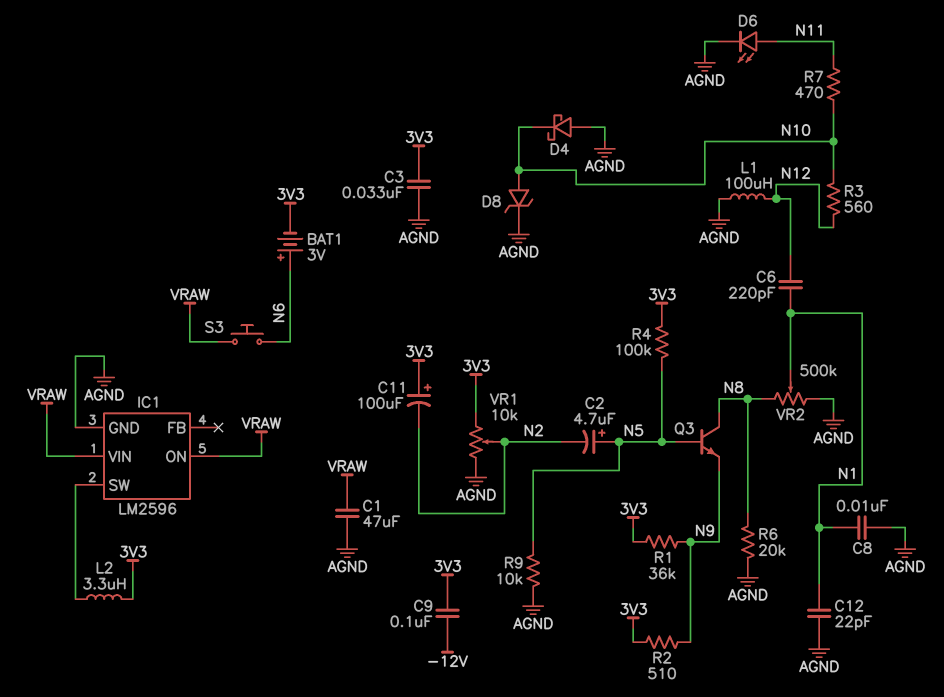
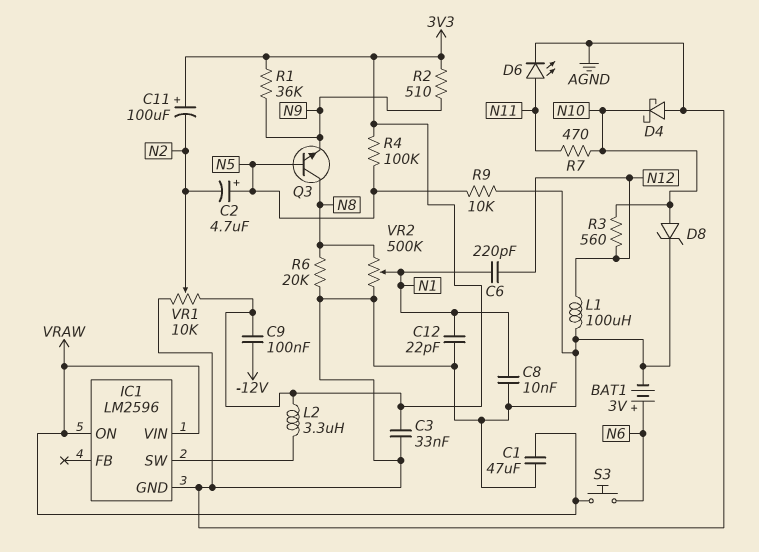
BAT1: 3V (plus N6, minus 3V3) -> 3V (plus N6, minus AGND)

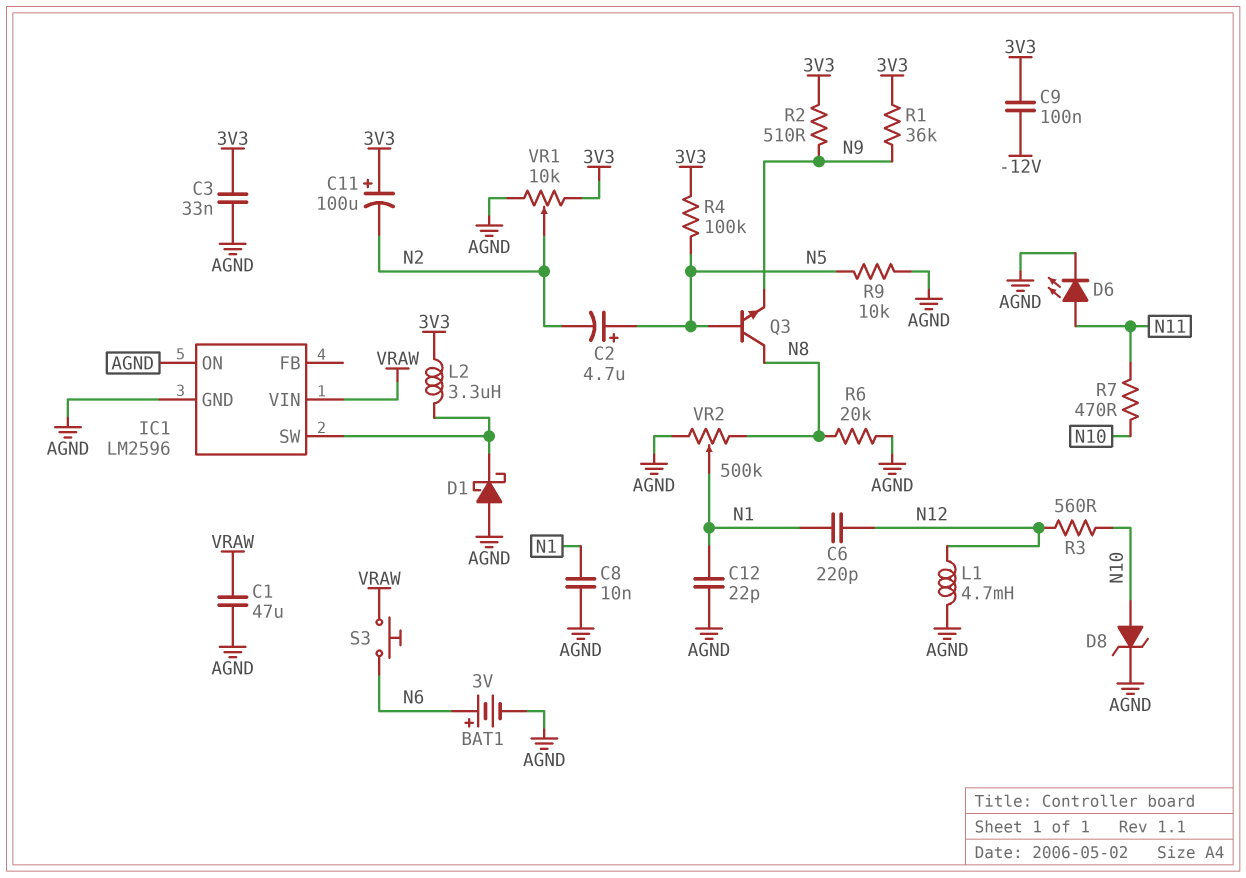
D1: none -> schottky (A AGND, K IC1/SW)
D4: schottky (A AGND, K N10) -> none
IC1 pin ON: VRAW -> AGND
L1: 100uH (AGND, N12) -> 4.7mH (AGND, N12)

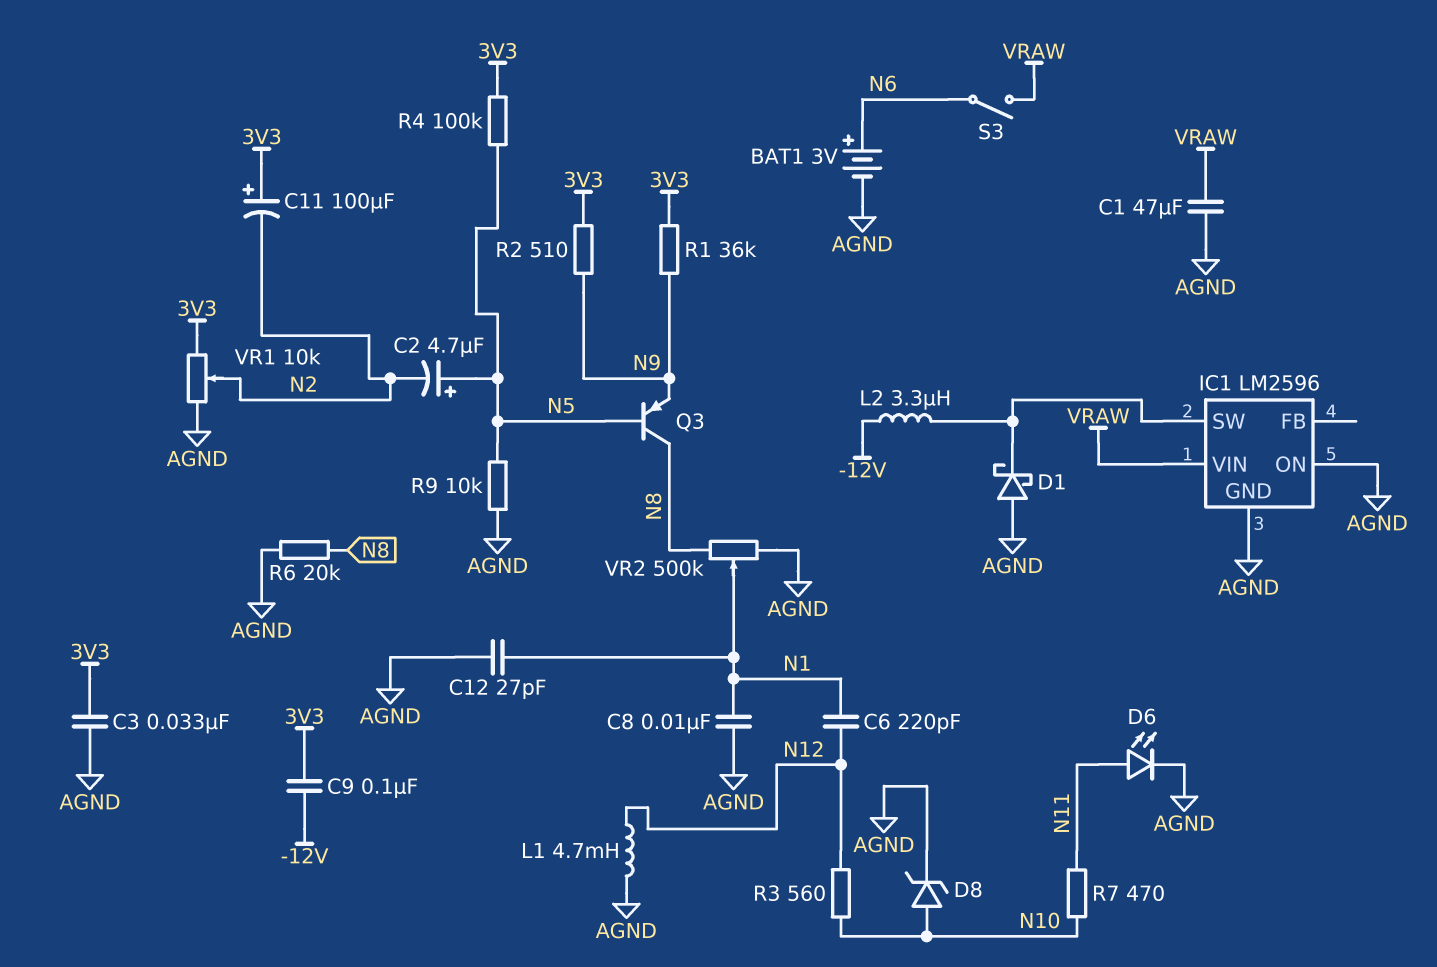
C12: 22pF (AGND, N1) -> 27pF (AGND, N1)
L2: 3.3uH (3V3, IC1/SW) -> 3.3uH (-12V, IC1/SW)
Q3: NPN (B N5, C N8, E N9) -> PNP (B N5, C N8, E N9)
S3: button (N6, VRAW) -> switch (N6, VRAW)

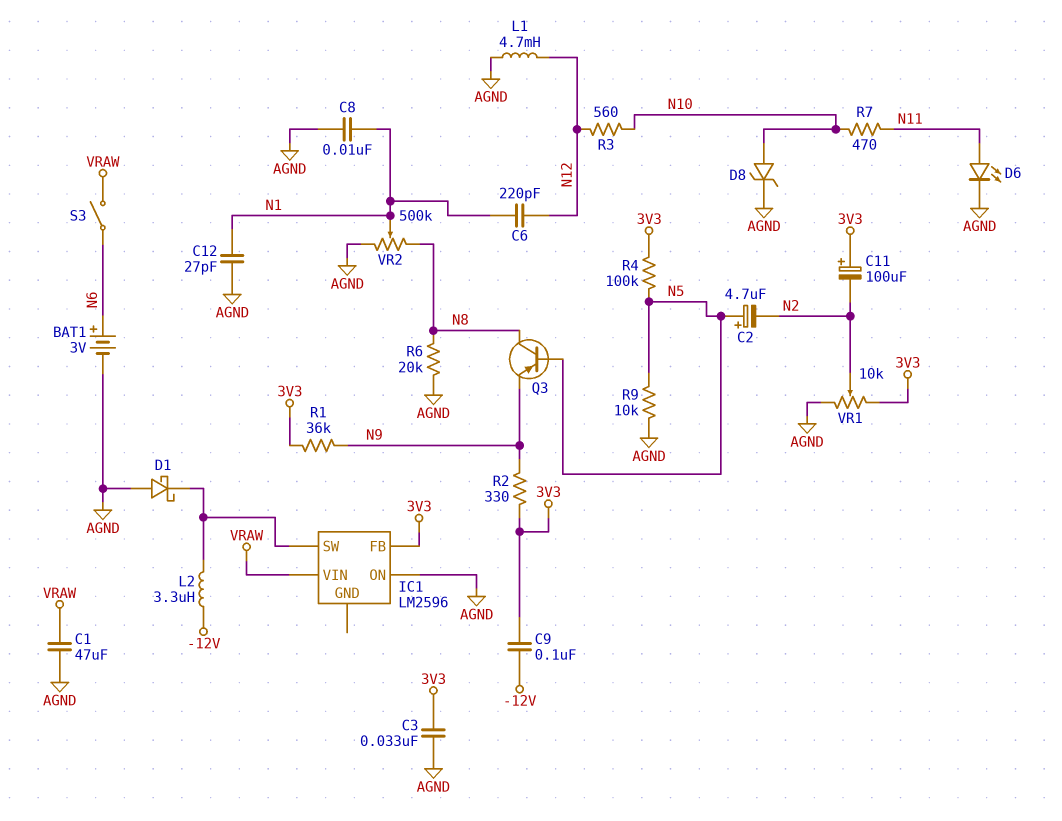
IC1 pin FB: none -> 3V3
IC1 pin GND: AGND -> none
R2: 510 (3V3, N9) -> 330 (3V3, N9)

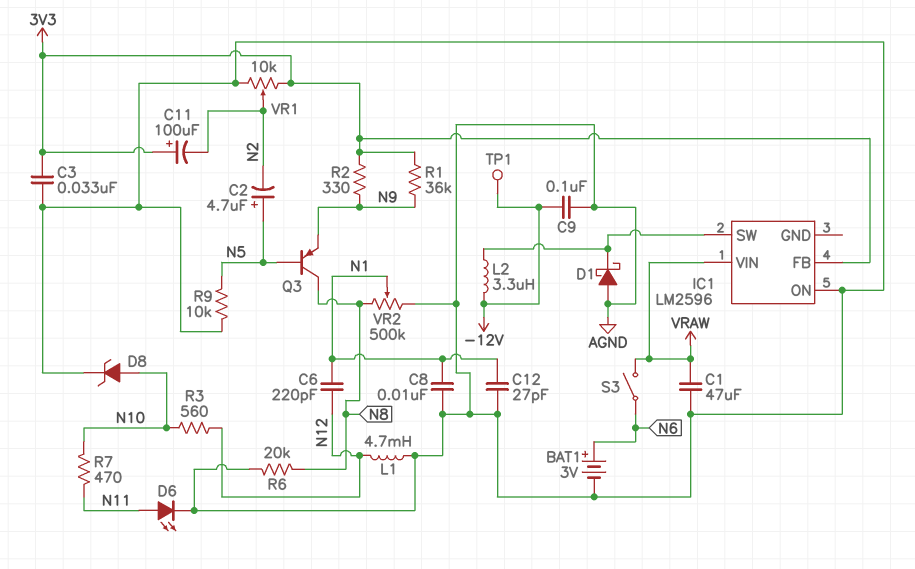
C9: 100nF (-12V, 3V3) -> 100nF (-12V, AGND)
R4: 100k (3V3, N5) -> none
TP1: none -> test point (-12V)

